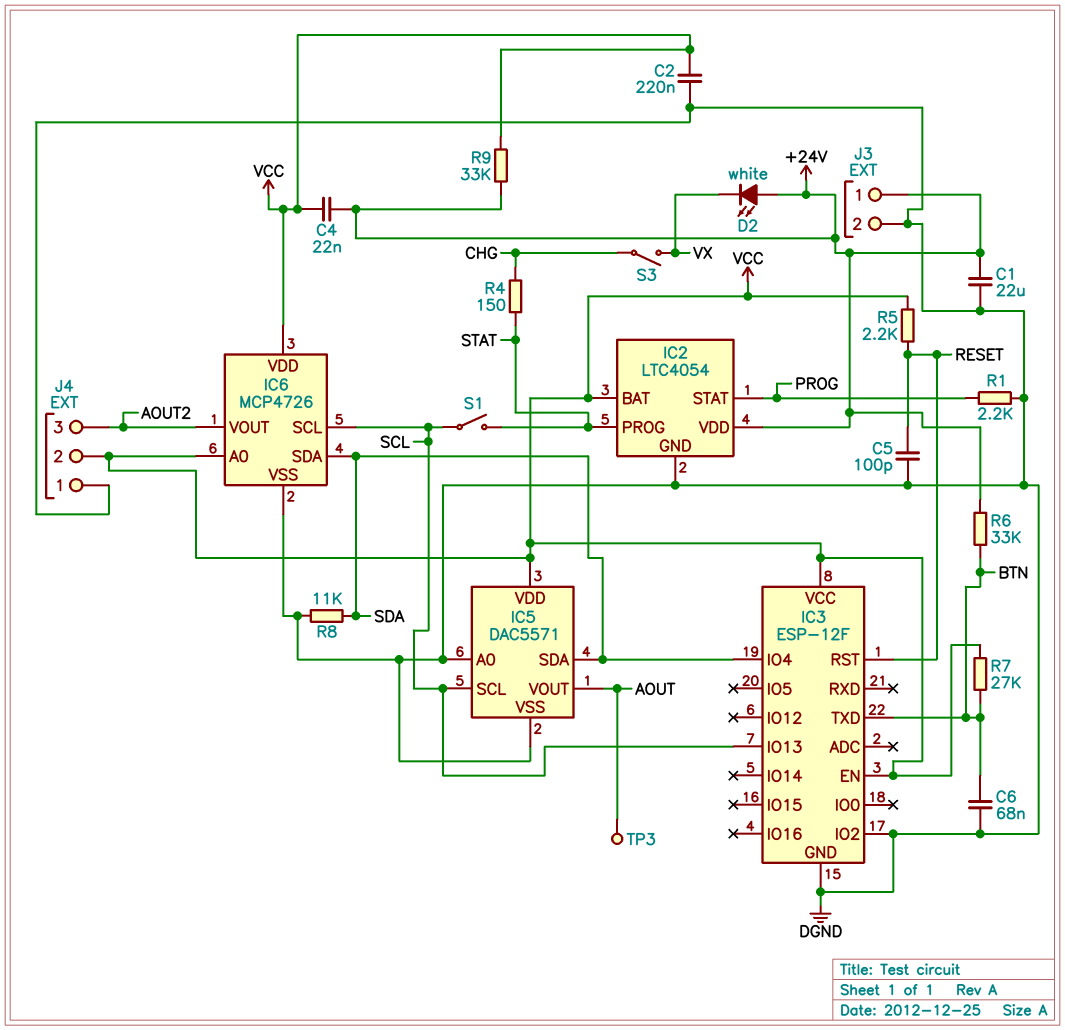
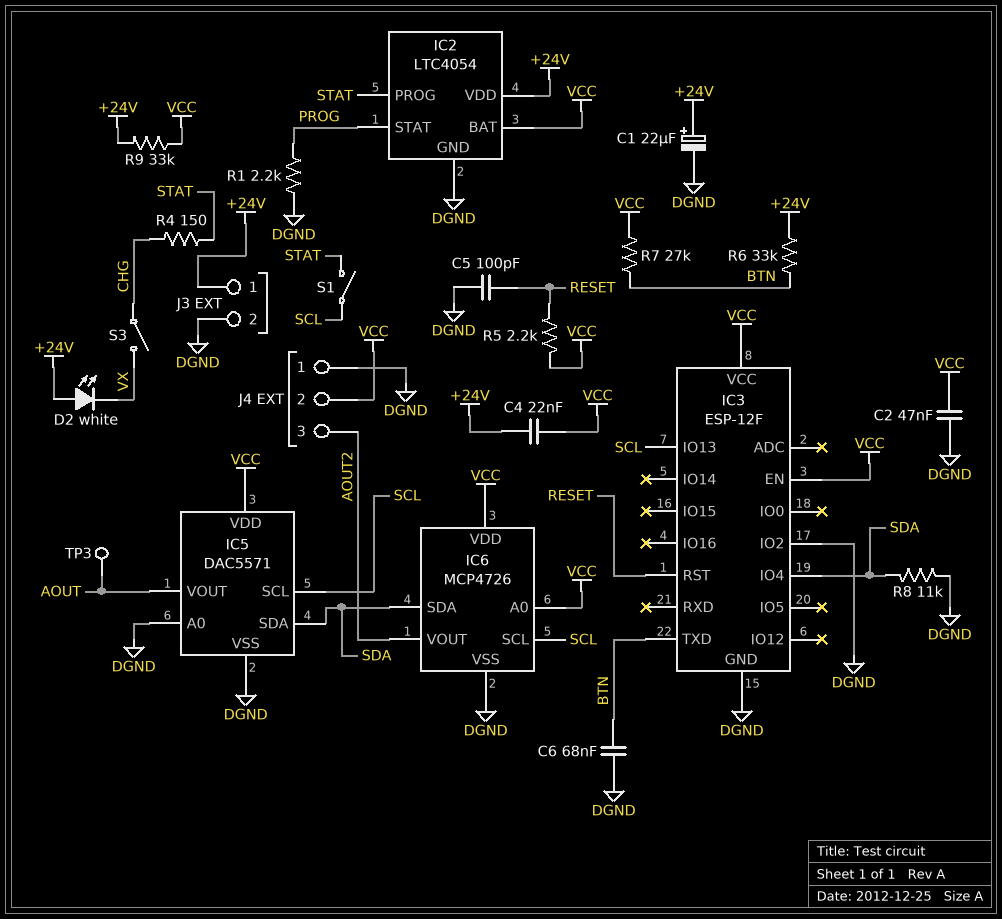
C1: 22uF (+24V, DGND) -> 22uF (plus +24V, minus DGND)
C2: 220nF (DGND, VCC) -> 47nF (DGND, VCC)

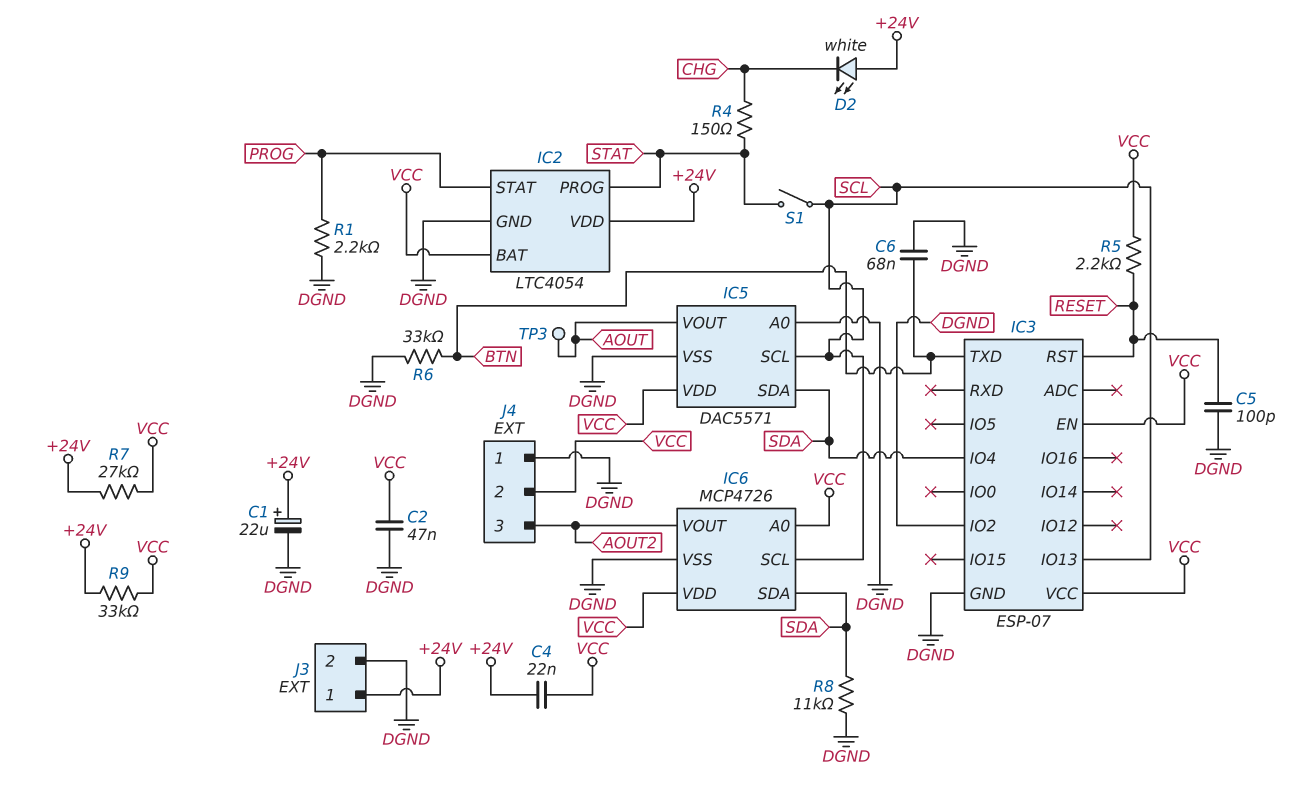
D2: LED white (A +24V, K VX) -> LED white (A +24V, K CHG)
IC3: ESP-12F -> ESP-07
R6: 33k (+24V, BTN) -> 33k (BTN, DGND)
R7: 27k (BTN, VCC) -> 27k (+24V, VCC)
S3: switch (CHG, VX) -> none

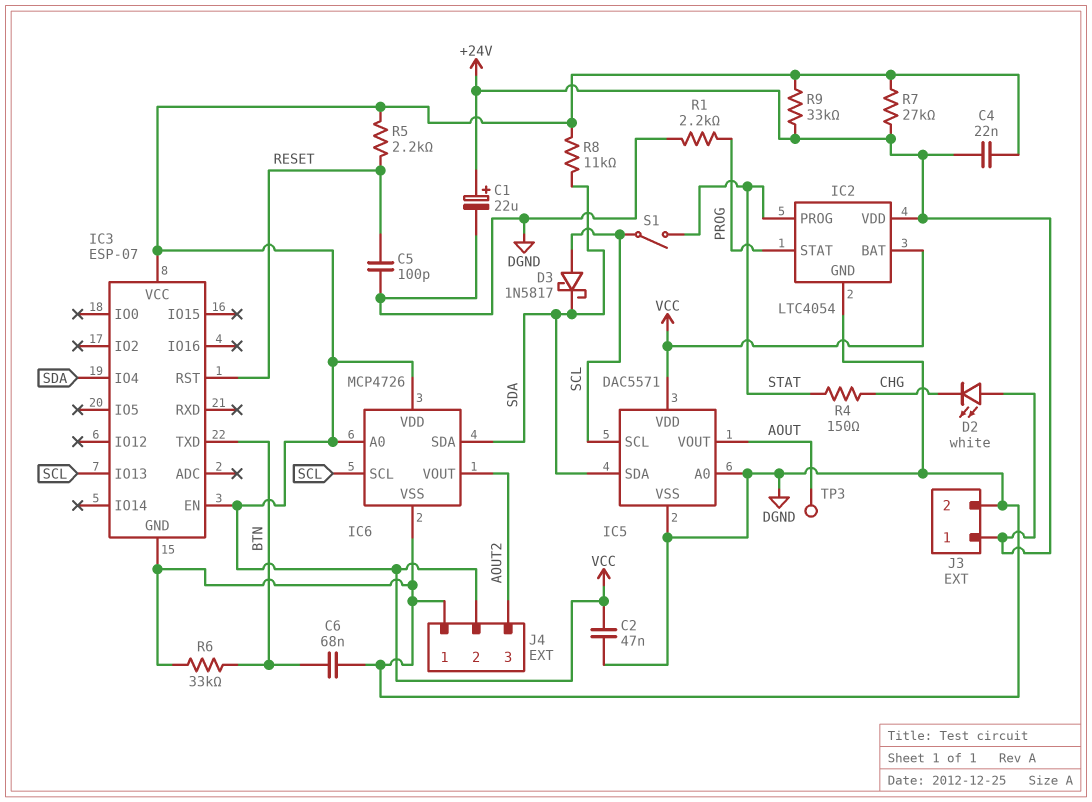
D3: none -> schottky 1N5817 (A SCL, K SDA)
IC3 pin IO2: DGND -> none
R8: 11k (DGND, SDA) -> 11k (SDA, VCC)

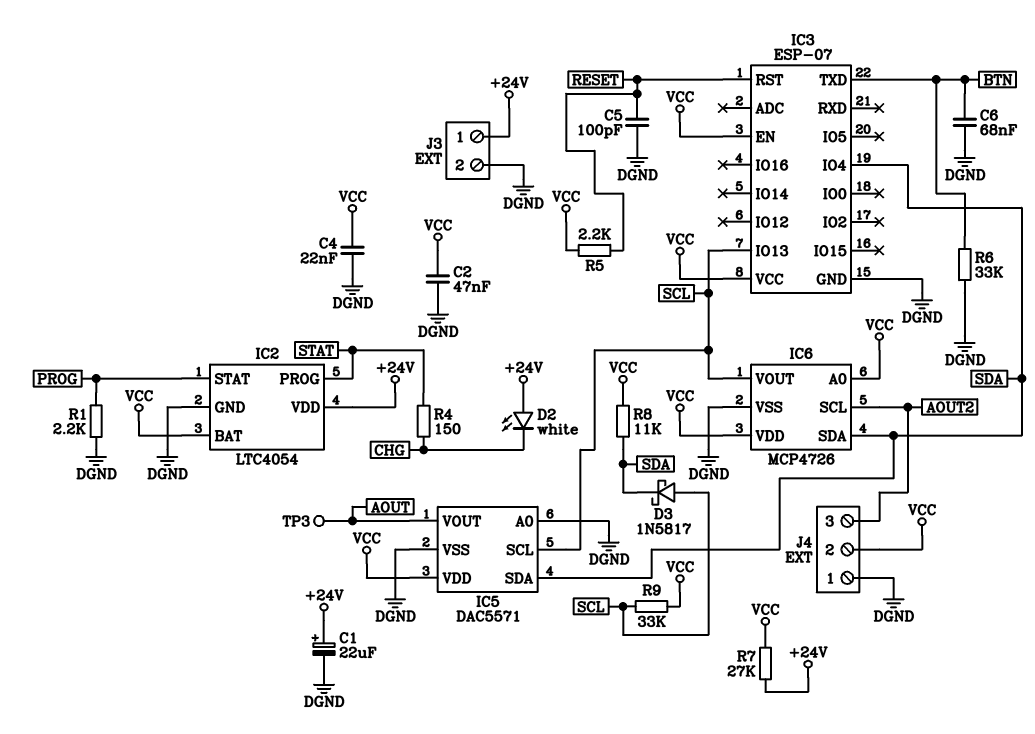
C4: 22nF (+24V, VCC) -> 22nF (DGND, VCC)
IC6 pin SCL: SCL -> AOUT2
IC6 pin VOUT: AOUT2 -> SCL
R9: 33k (+24V, VCC) -> 33k (SCL, VCC)
S1: switch (SCL, STAT) -> none

